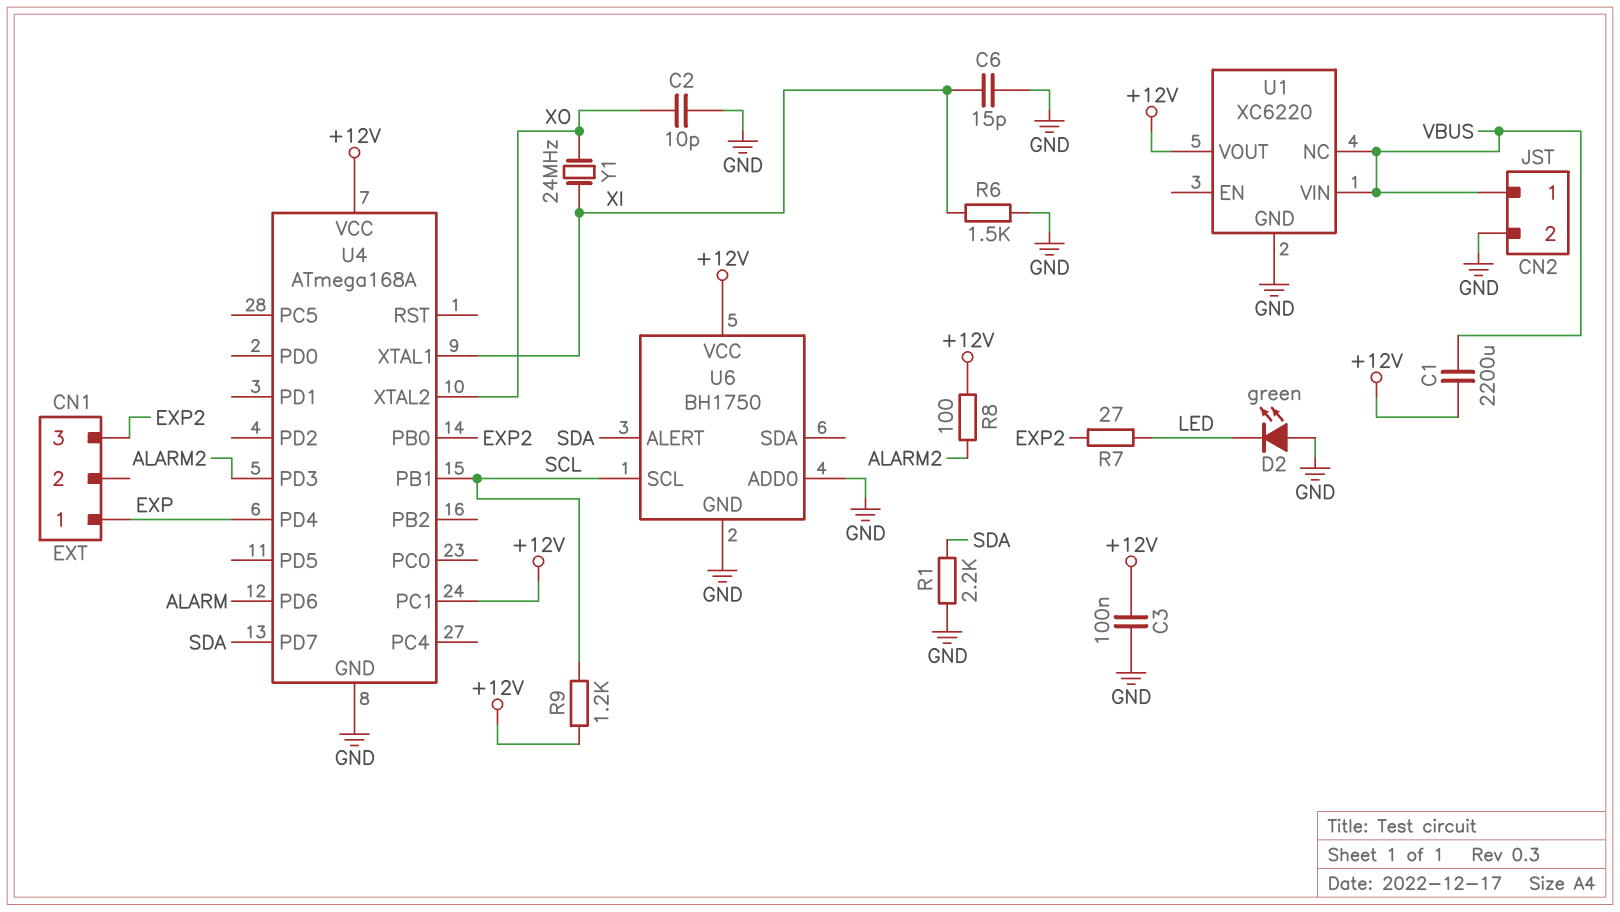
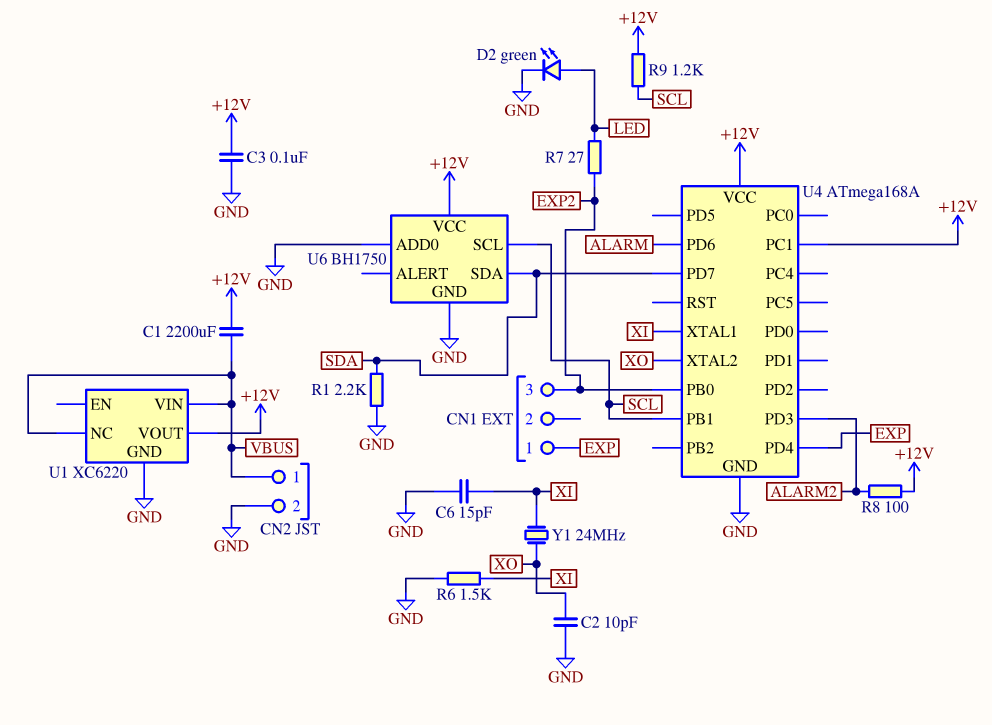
D2: LED green (A GND, K LED) -> LED green (A LED, K GND)
U6 pin ALERT: SDA -> none
U6 pin SDA: none -> SDA

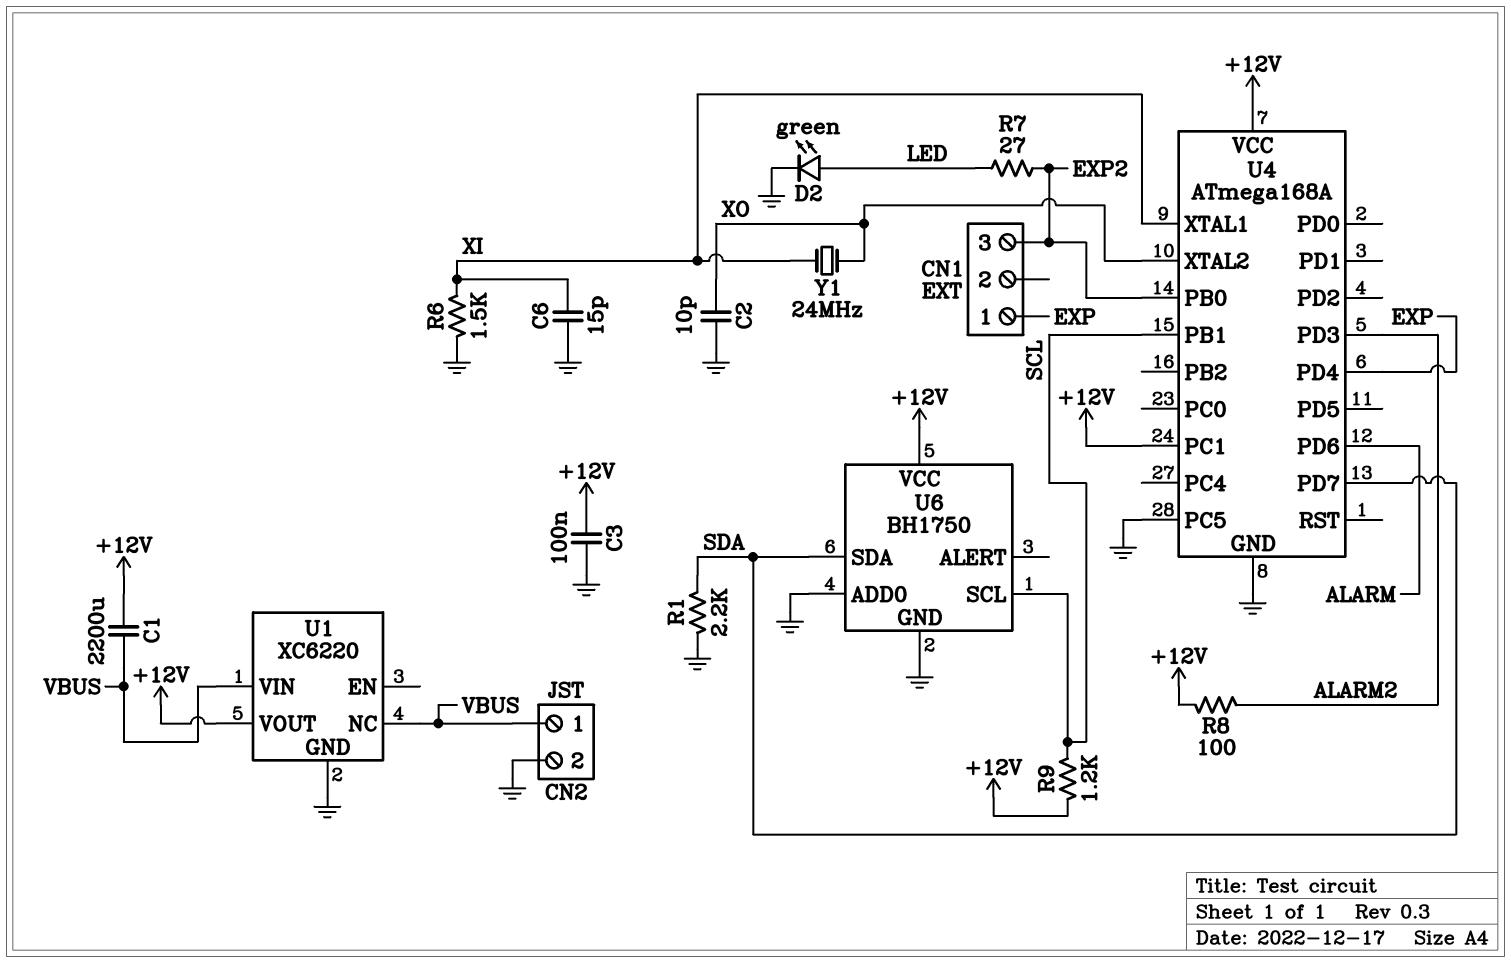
U4 pin PC5: none -> GND

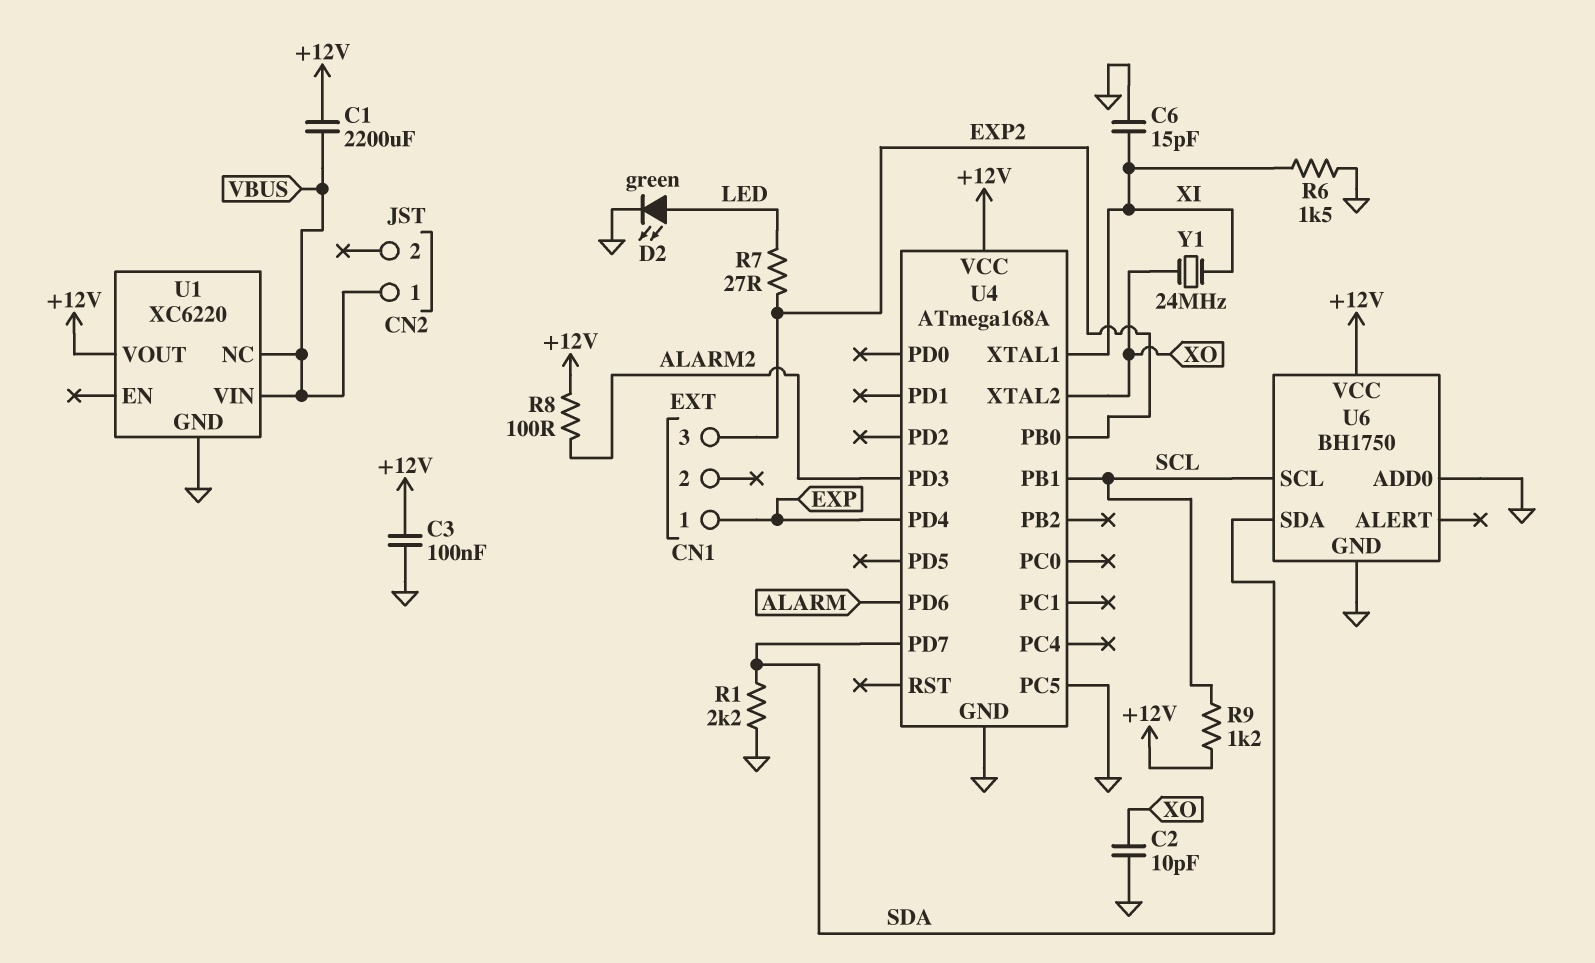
CN2 pin 2: GND -> none
U4 pin PC1: +12V -> none

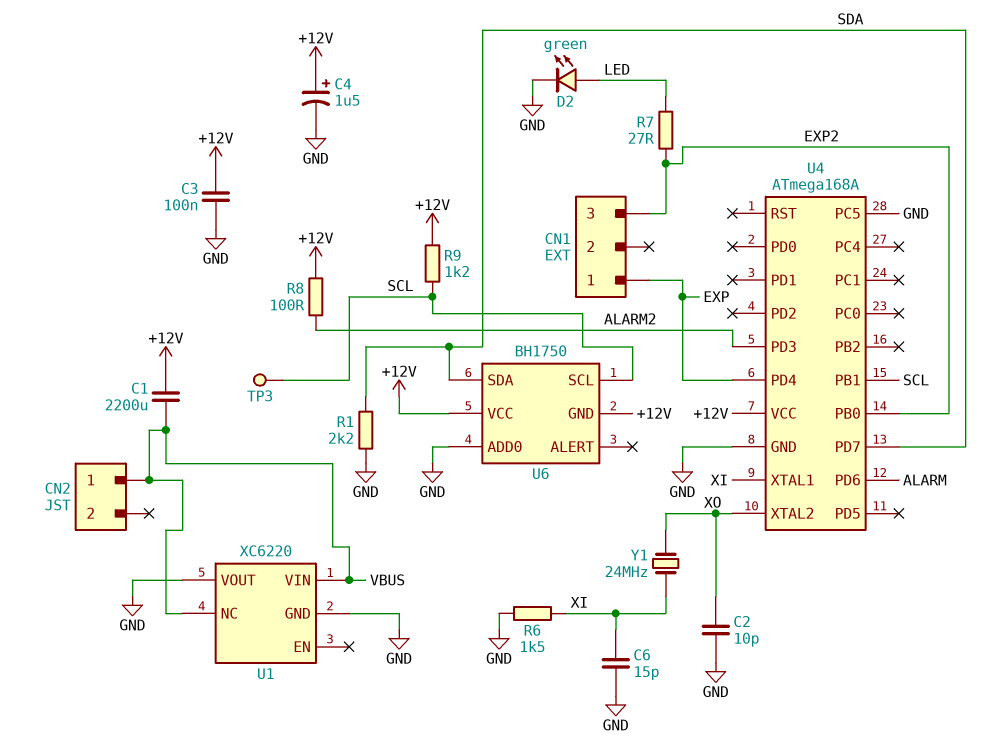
C4: none -> 1.5uF (plus +12V, minus GND)
TP3: none -> test point (SCL)
U1 pin VOUT: +12V -> GND
U6 pin GND: GND -> +12V

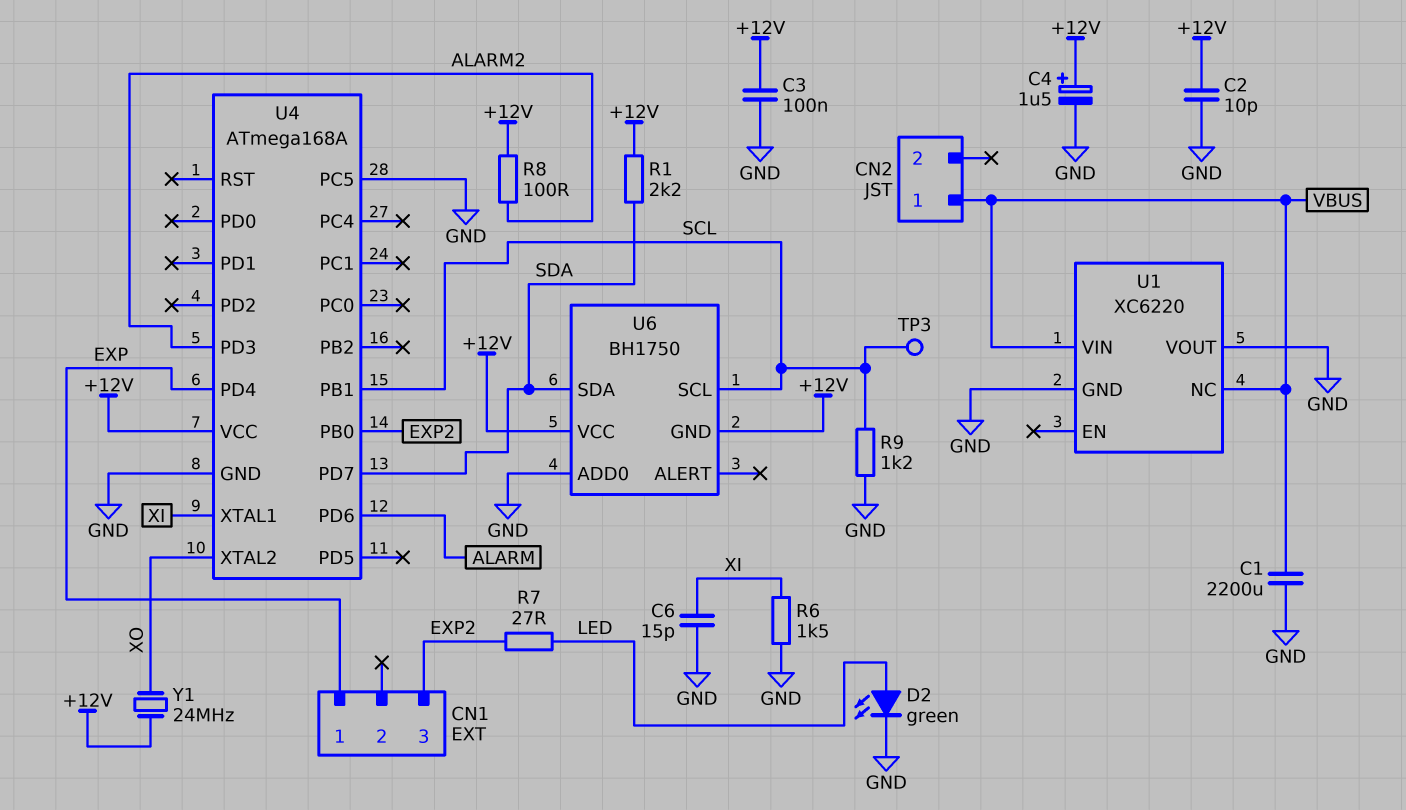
C1: 2200uF (+12V, VBUS) -> 2200uF (GND, VBUS)
C2: 10pF (GND, XO) -> 10pF (+12V, GND)
R1: 2.2k (GND, SDA) -> 2.2k (+12V, SDA)
R9: 1.2k (+12V, SCL) -> 1.2k (GND, SCL)
Y1: 24MHz (XI, XO) -> 24MHz (+12V, XO)

